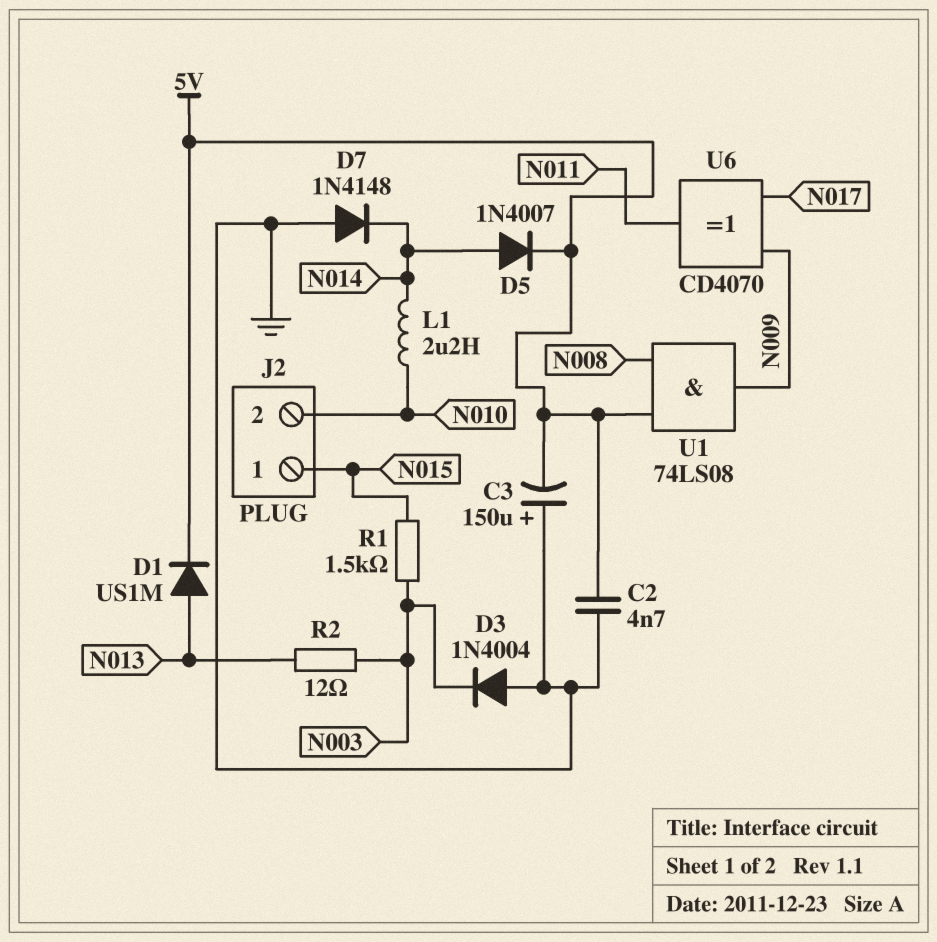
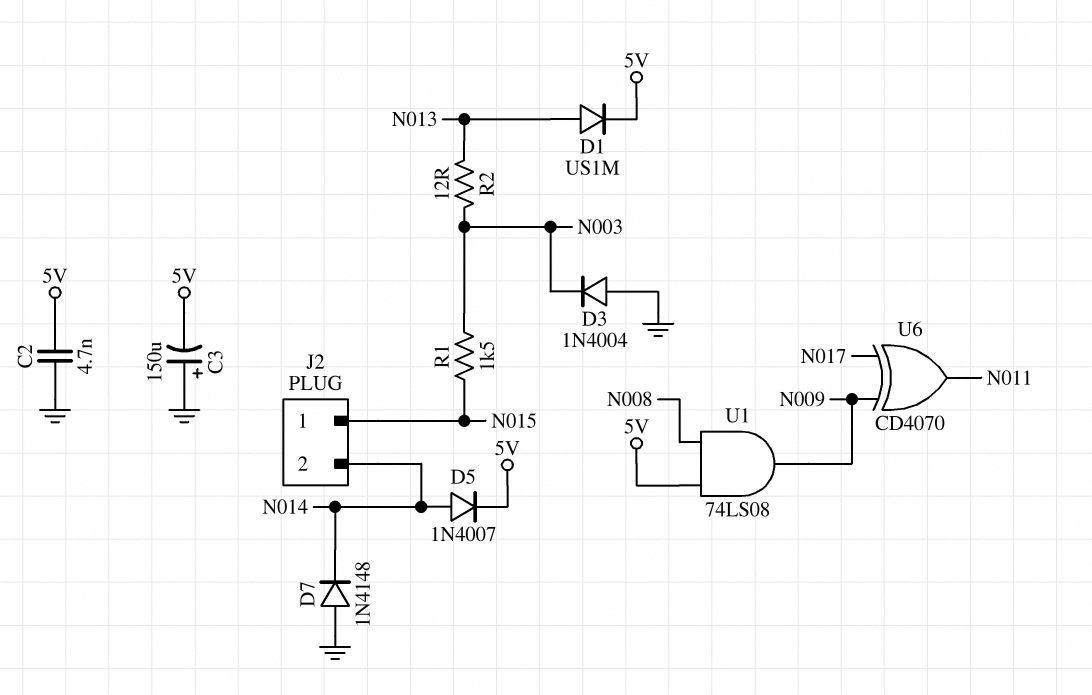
J2 pin 2: N010 -> N014
L1: 2.2uH (N010, N014) -> none

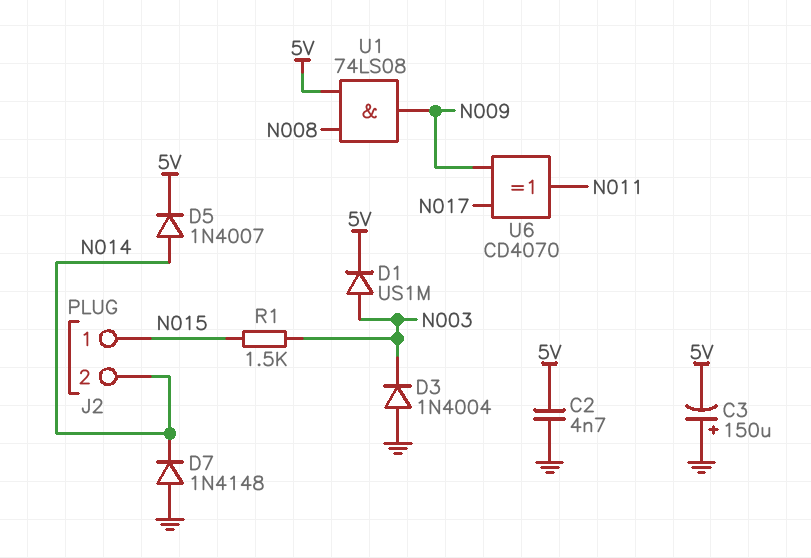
D1: diode US1M (A N013, K 5V) -> diode US1M (A N003, K 5V)
R2: 12 (N003, N013) -> none

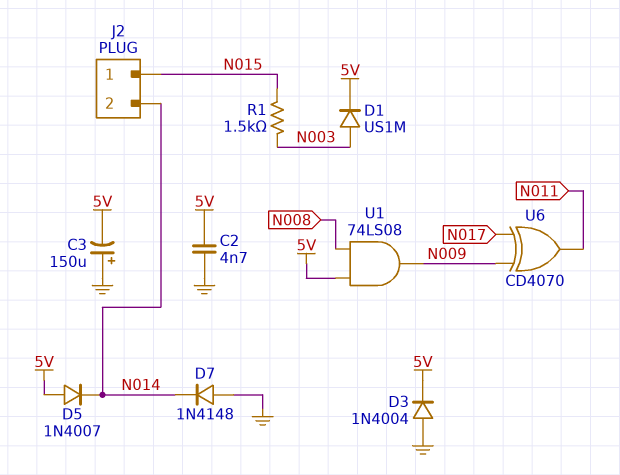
D3: diode 1N4004 (A GND, K N003) -> diode 1N4004 (A GND, K 5V)
D5: diode 1N4007 (A N014, K 5V) -> diode 1N4007 (A 5V, K N014)

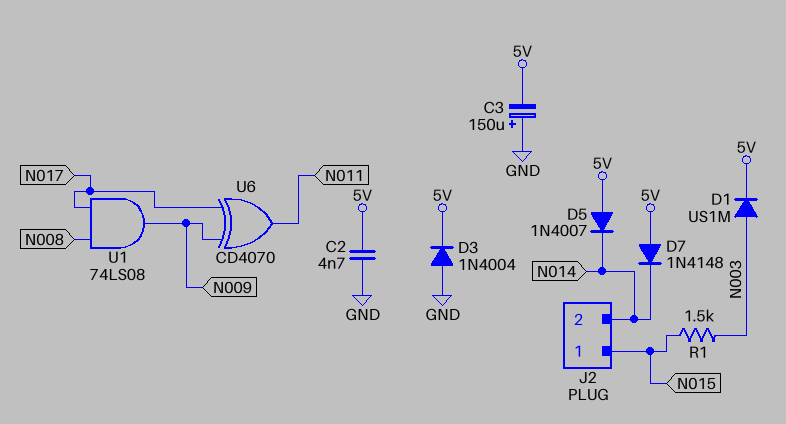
D7: diode 1N4148 (A GND, K N014) -> diode 1N4148 (A 5V, K N014)
U1: AND 74LS08 (in 5V, in N008, out N009) -> AND 74LS08 (in N008, in N017, out N009)

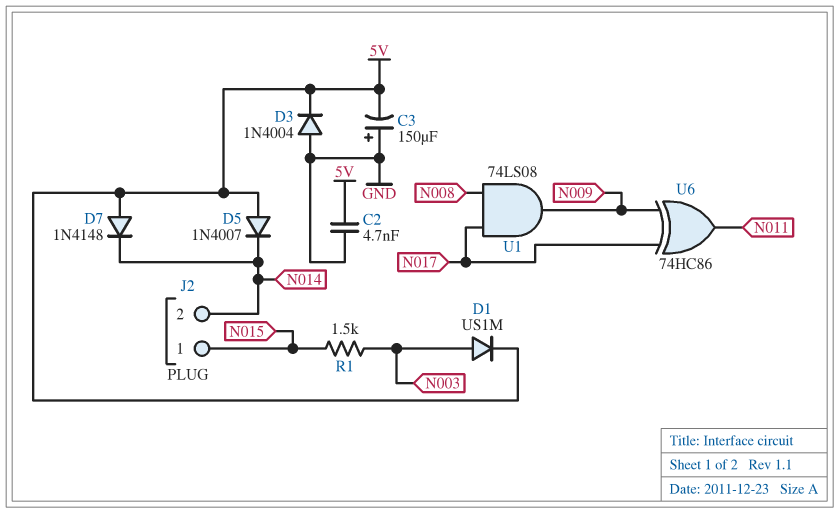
U6: XOR CD4070 (in N009, in N017, out N011) -> XOR 74HC86 (in N009, in N017, out N011)

